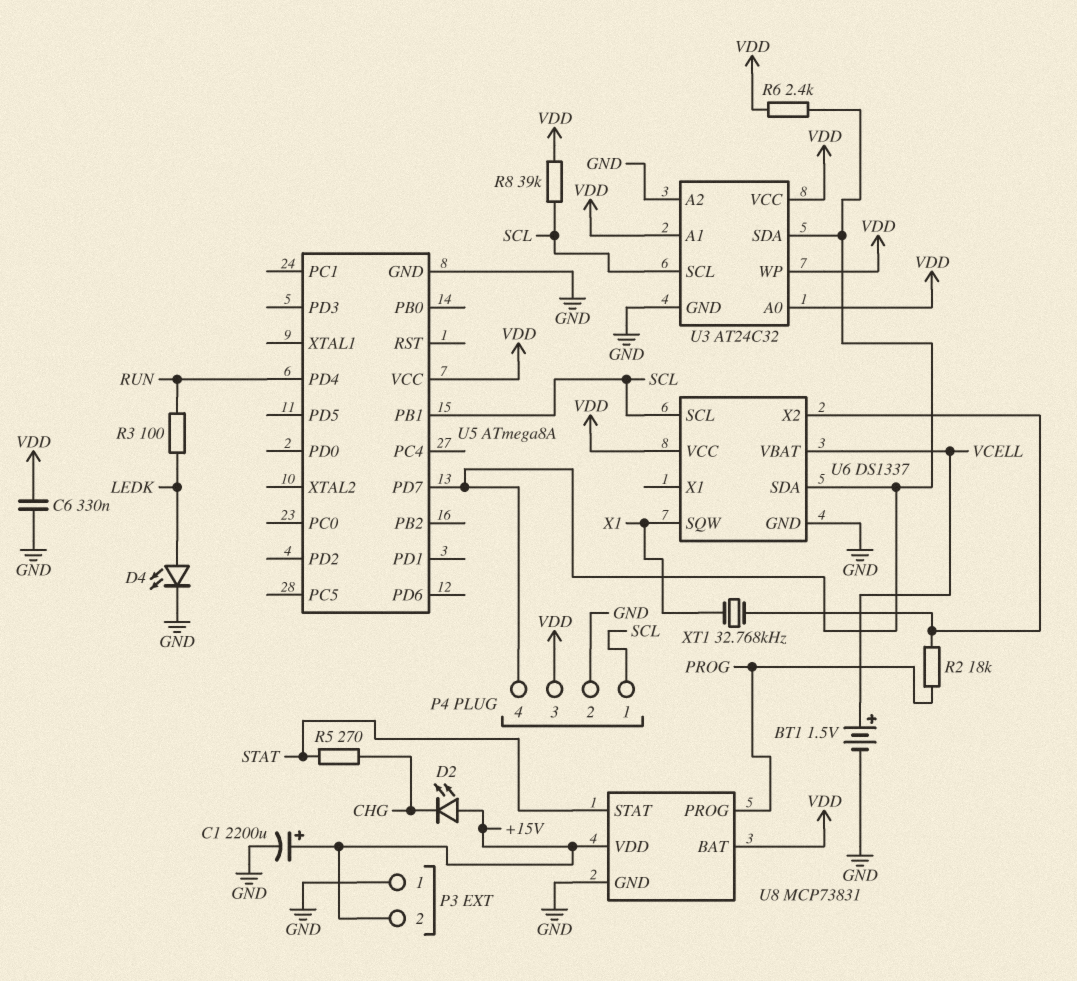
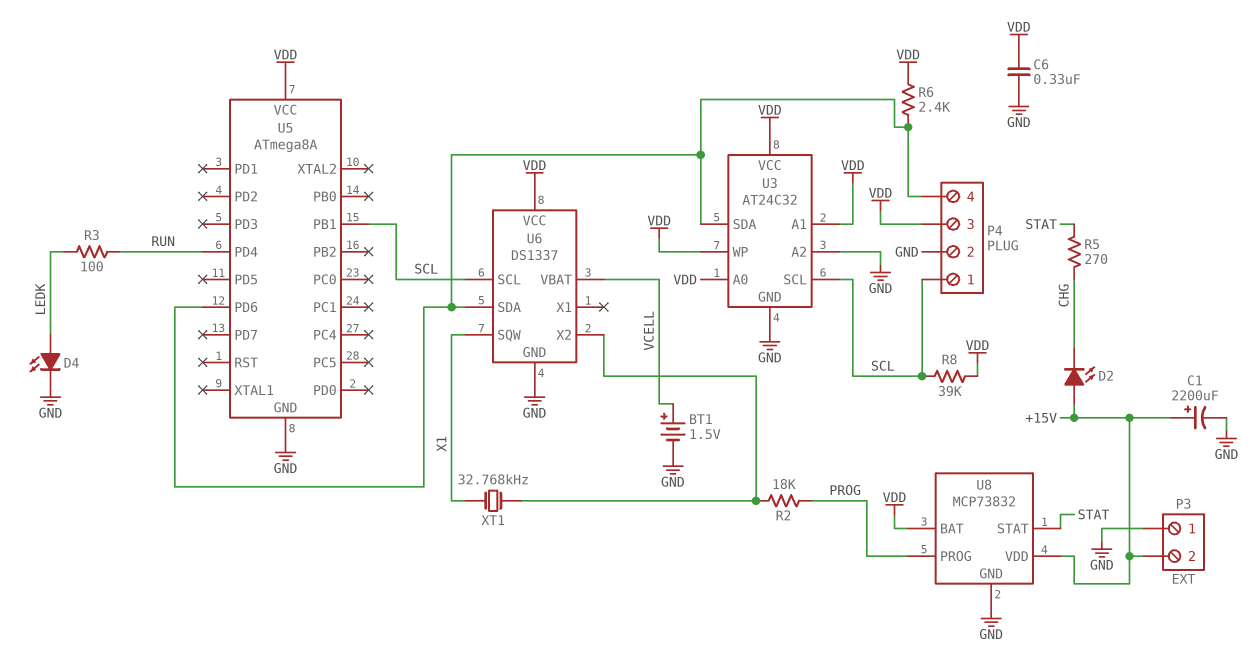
U5 pin PD6: none -> P4/4
U5 pin PD7: P4/4 -> none
U8: MCP73831 -> MCP73832

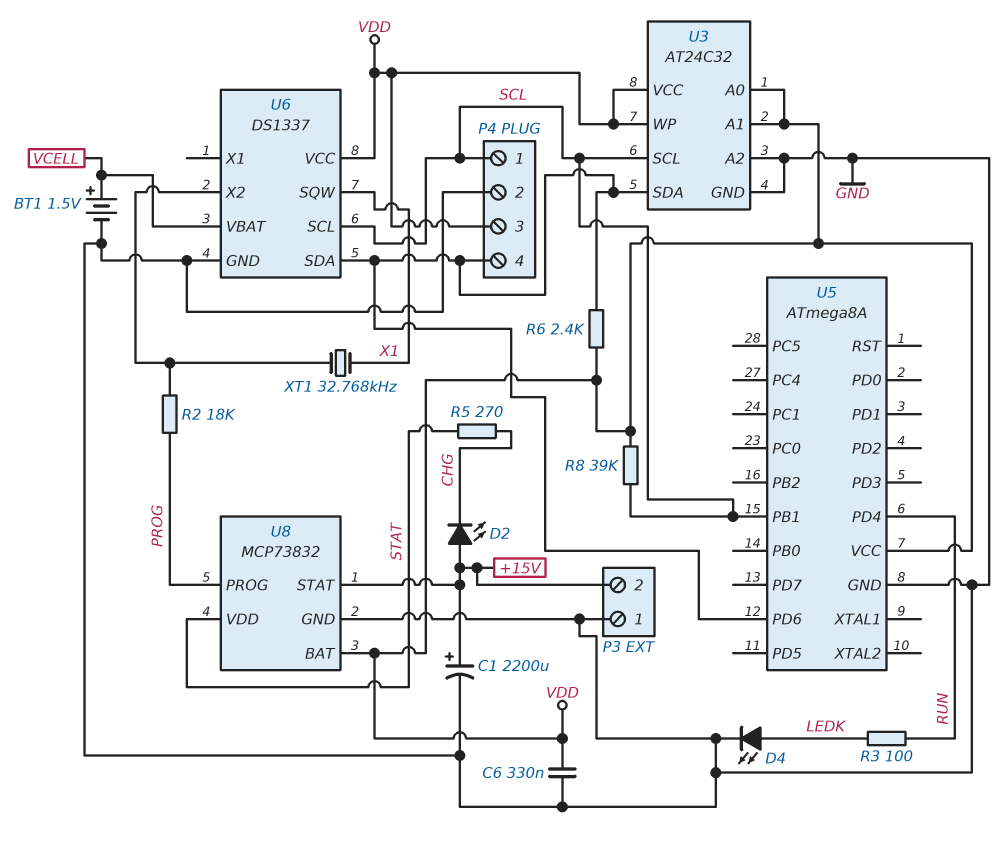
U8 pin STAT: STAT -> +15V
U8 pin VDD: +15V -> STAT

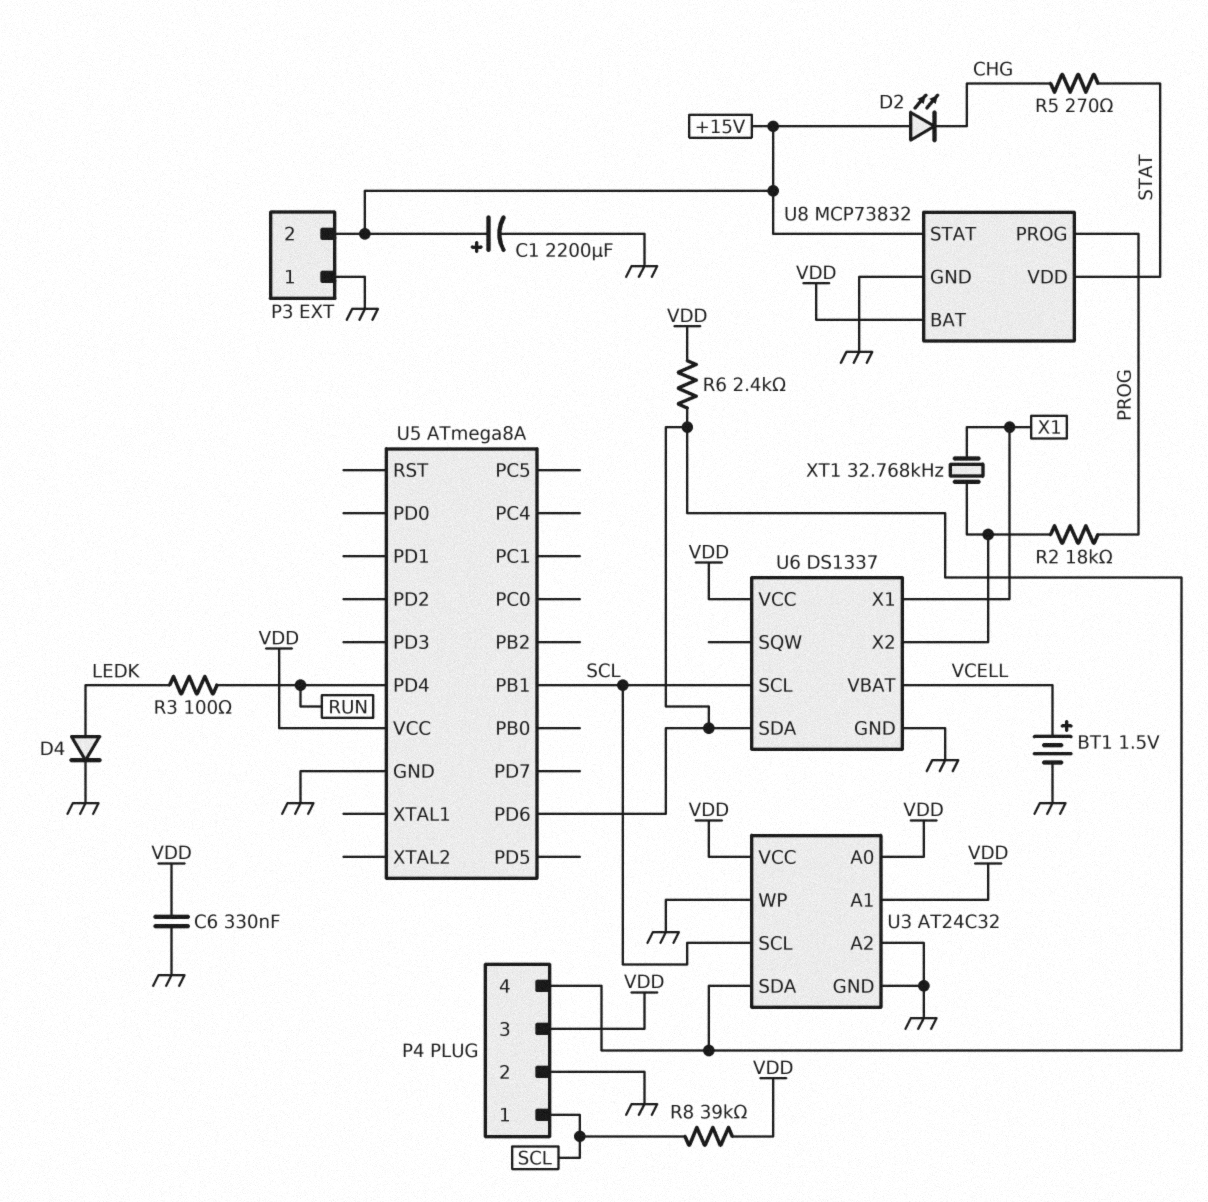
D4: LED (A LEDK, K GND) -> diode (A LEDK, K GND)
U3 pin WP: VDD -> GND
U6 pin SQW: X1 -> none
U6 pin X1: none -> X1

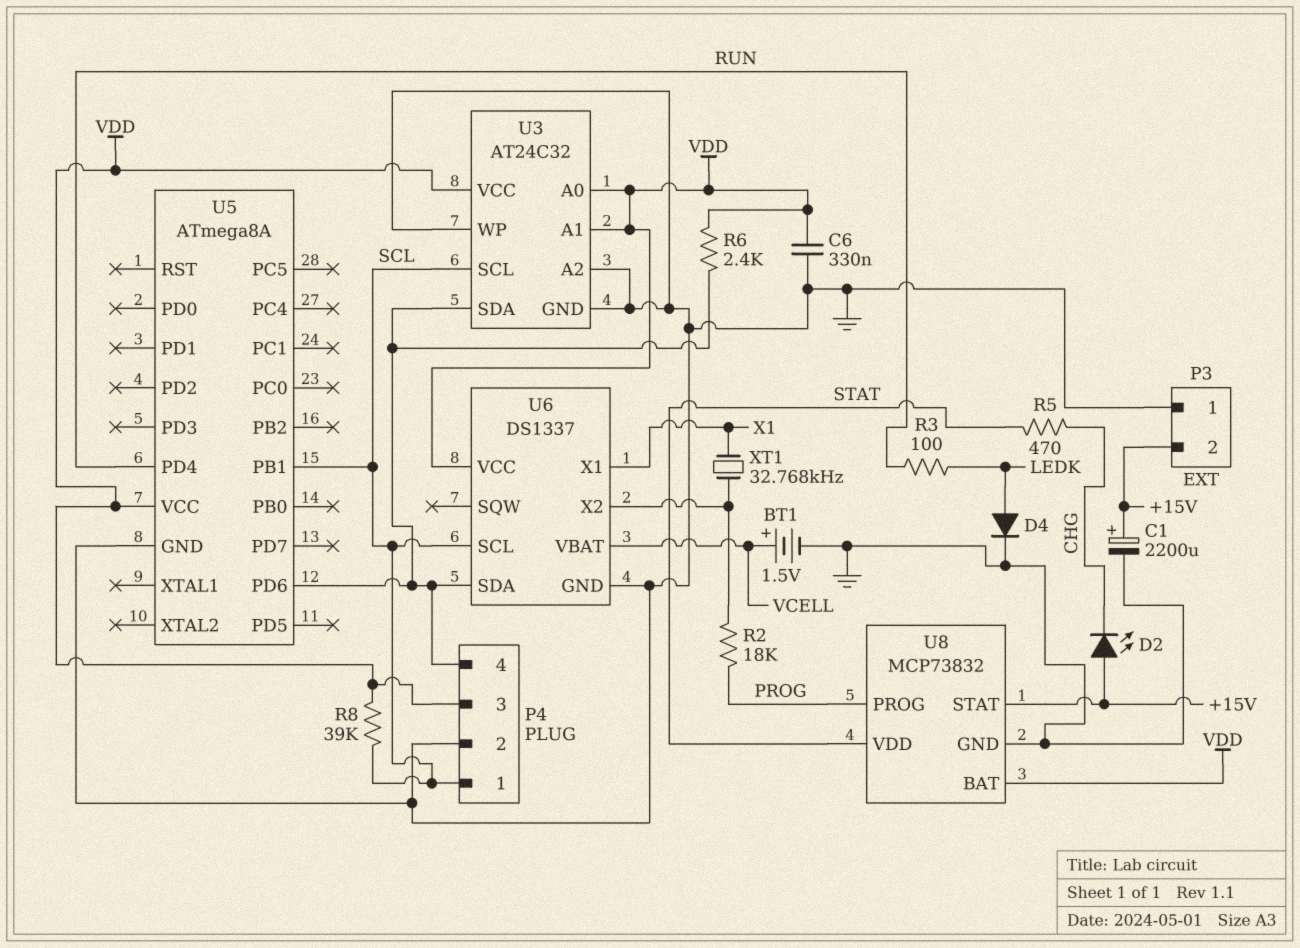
R5: 270 (CHG, STAT) -> 470 (CHG, STAT)

